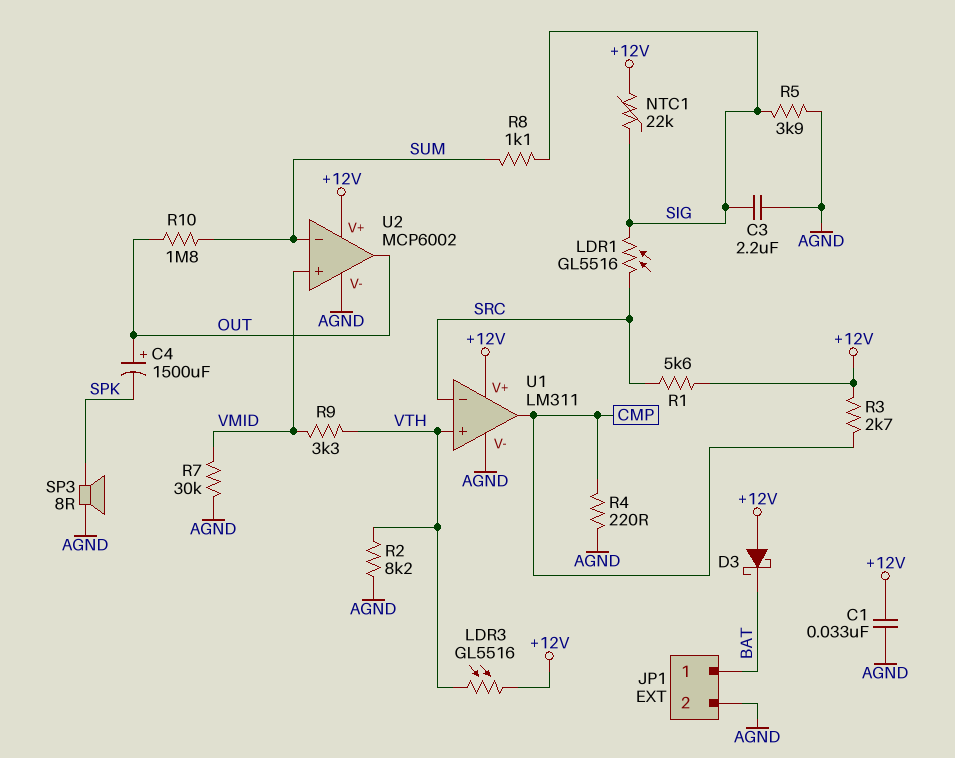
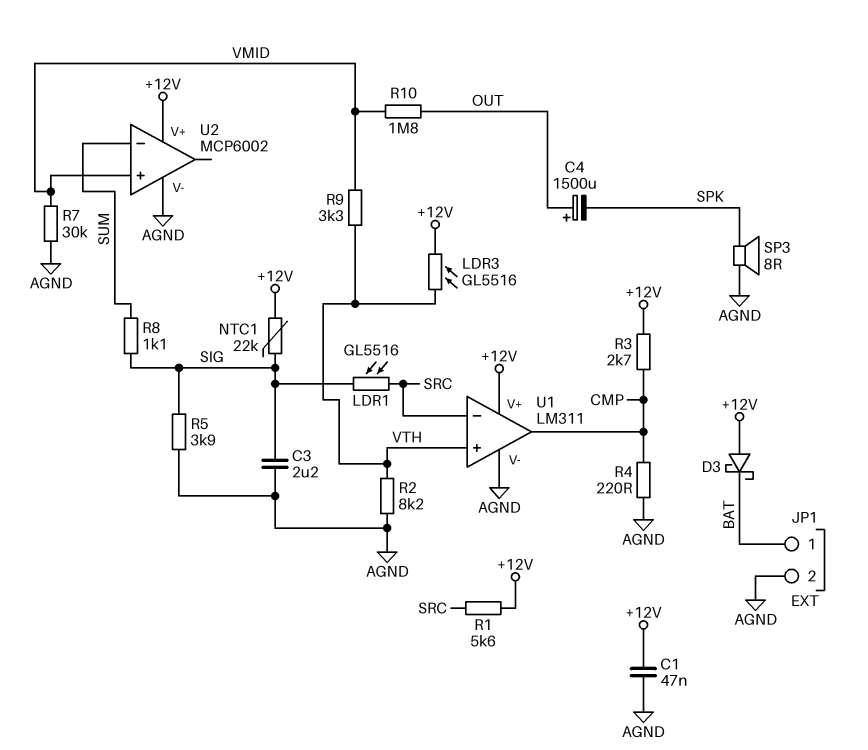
C1: 33nF (+12V, AGND) -> 47nF (+12V, AGND)
R10: 1.8M (OUT, SUM) -> 1.8M (OUT, VMID)
U2 pin out: OUT -> none

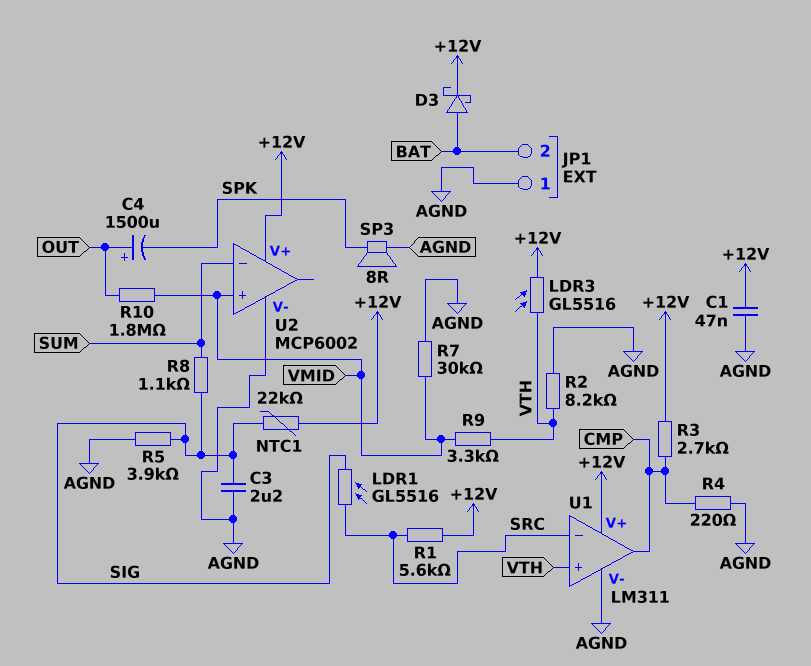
D3: schottky (A +12V, K BAT) -> schottky (A BAT, K +12V)
JP1 pin 1: BAT -> AGND
JP1 pin 2: AGND -> BAT

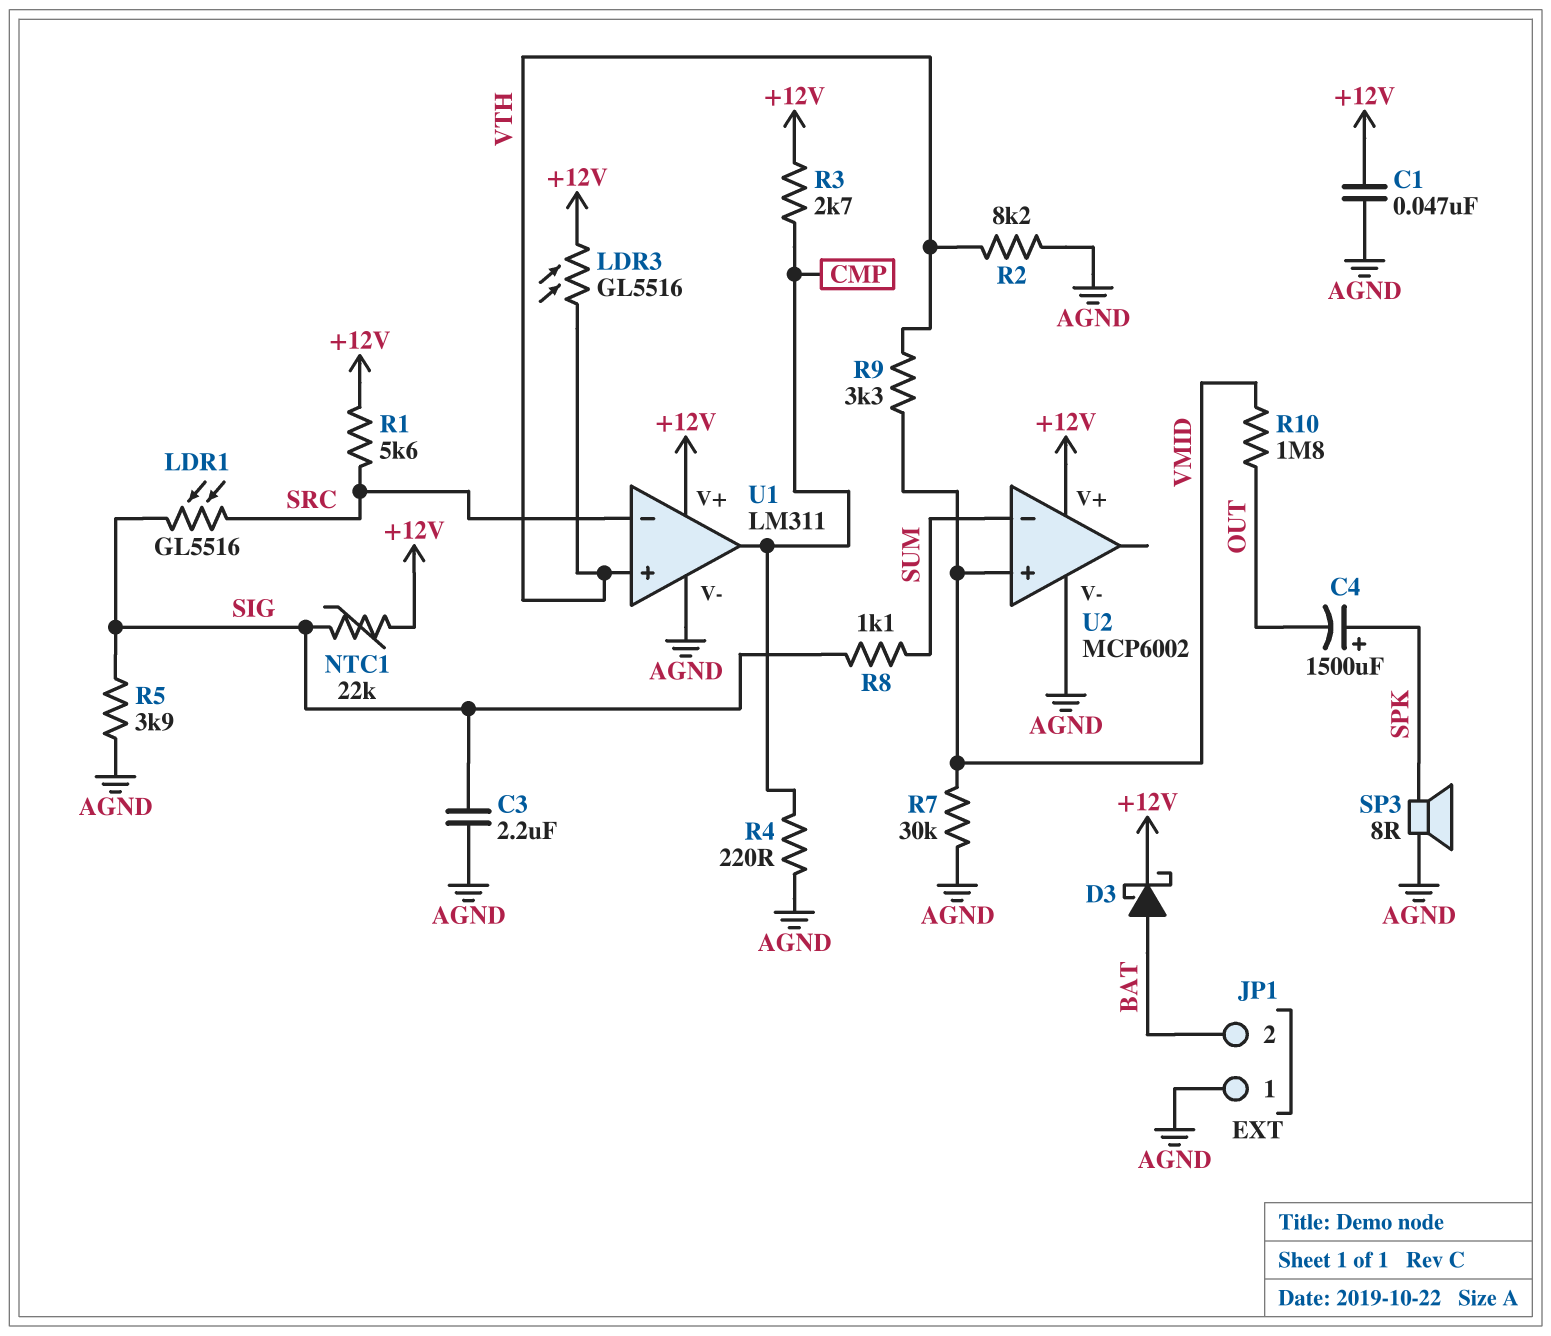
C4: 1500uF (plus OUT, minus SPK) -> 1500uF (plus SPK, minus OUT)

